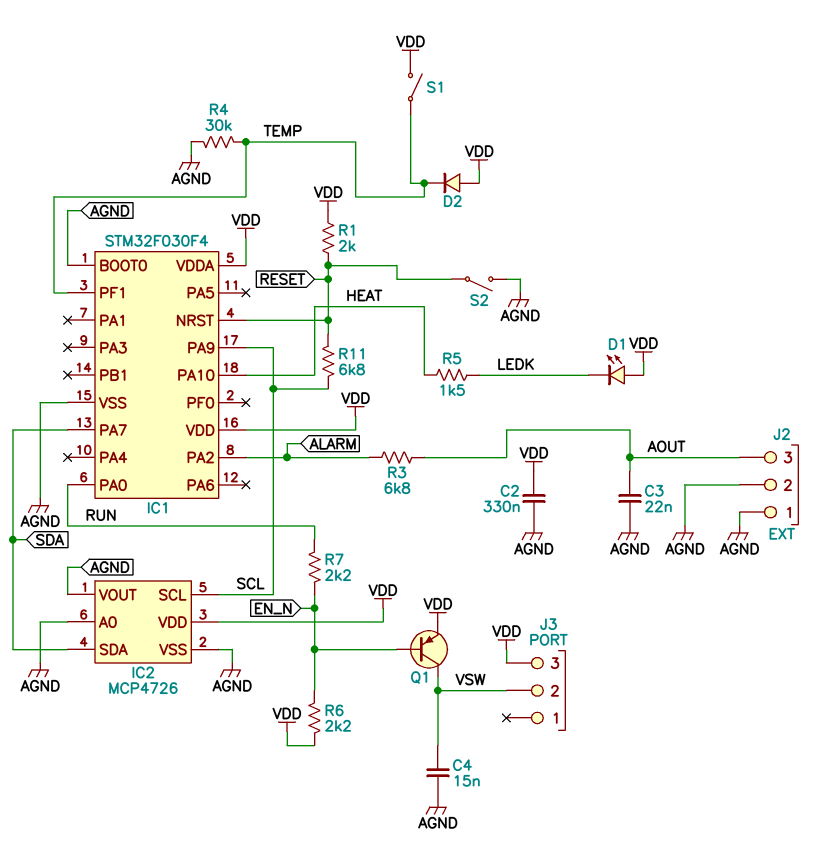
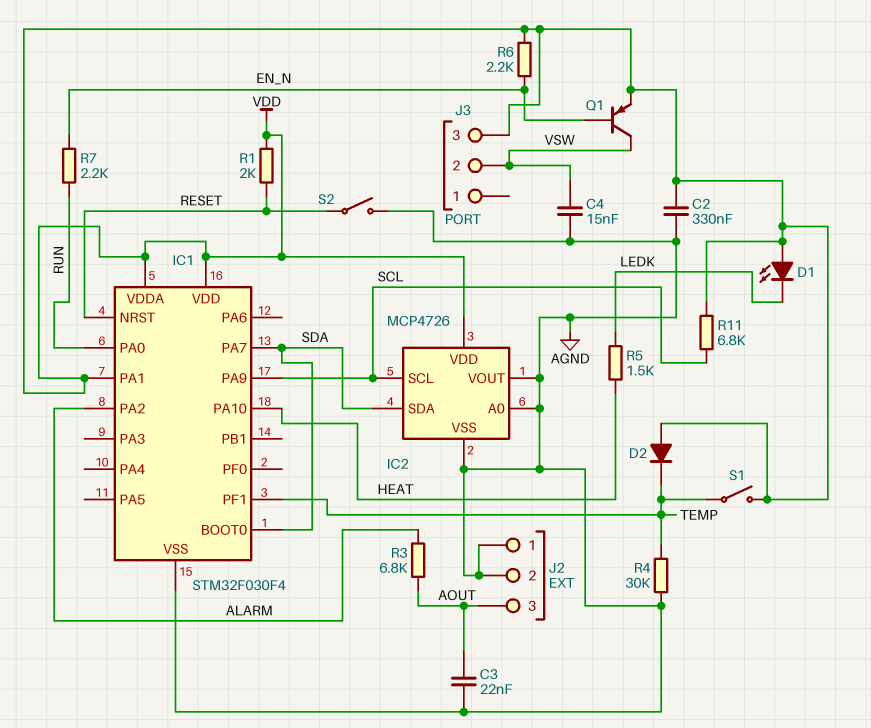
IC1 pin BOOT0: AGND -> SDA
IC1 pin PA1: none -> VDD
R11: 6.8k (RESET, SCL) -> 6.8k (SCL, VDD)

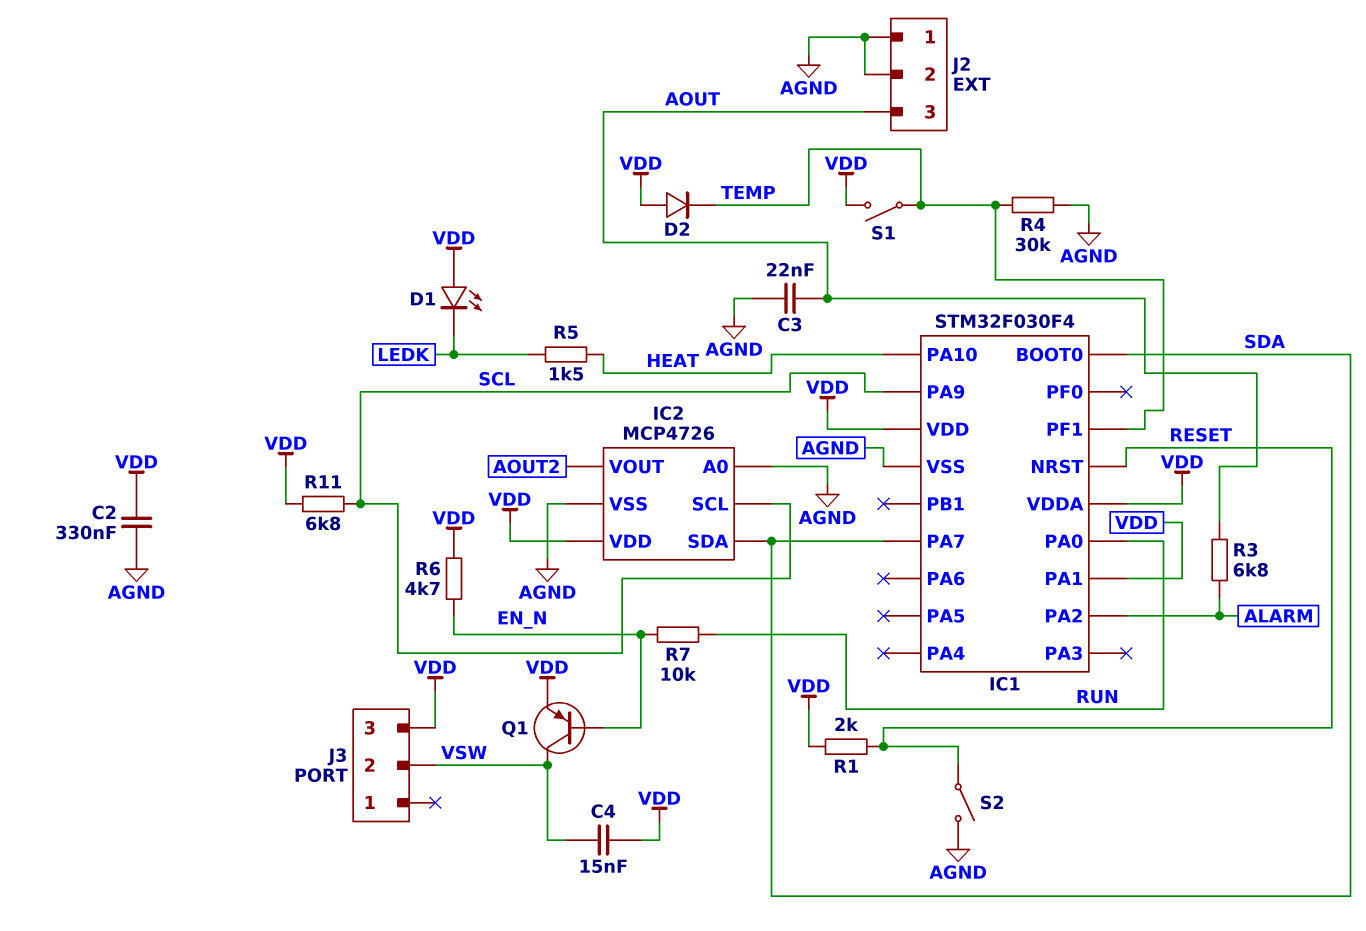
C4: 15nF (AGND, VSW) -> 15nF (VDD, VSW)
IC2 pin VOUT: AGND -> AOUT2
R6: 2.2k (EN_N, VDD) -> 4.7k (EN_N, VDD)
R7: 2.2k (EN_N, RUN) -> 10k (EN_N, RUN)

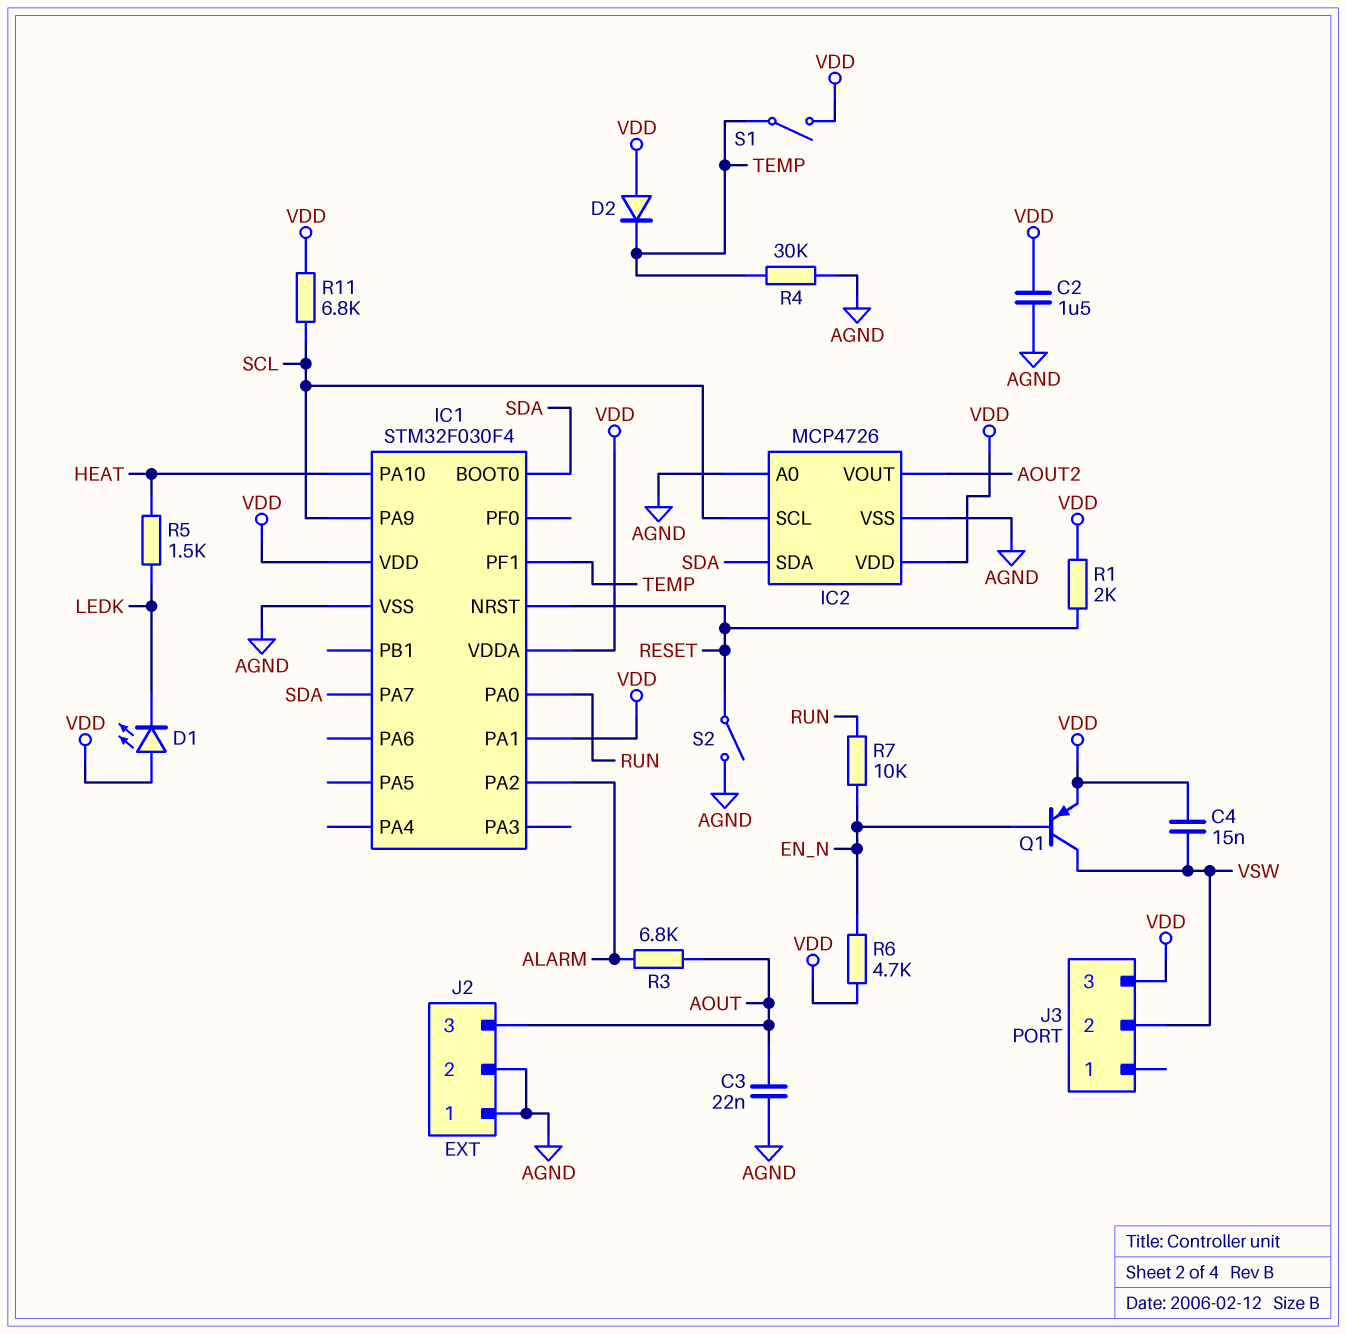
C2: 330nF (AGND, VDD) -> 1.5uF (AGND, VDD)

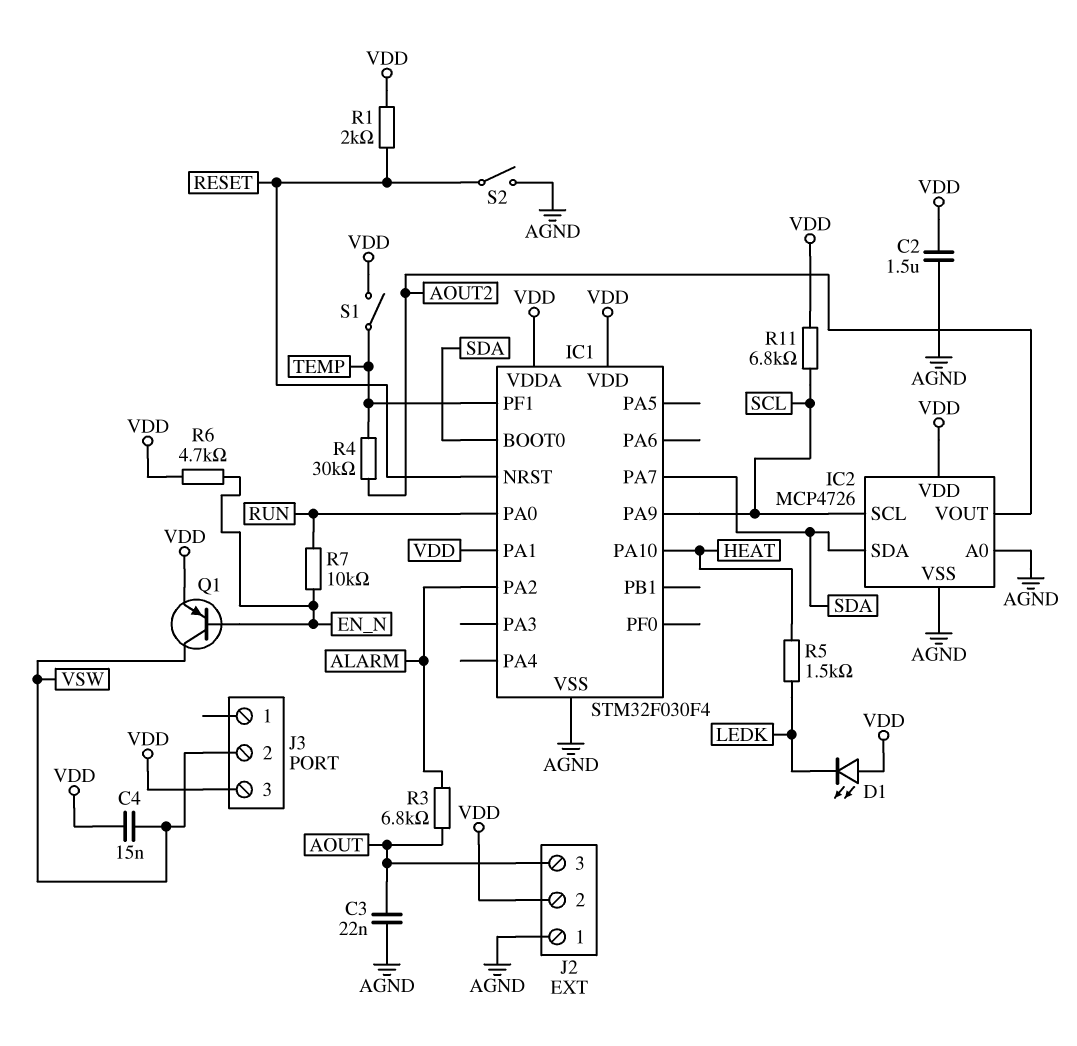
D2: diode (A VDD, K TEMP) -> none
J2 pin 2: AGND -> VDD
R4: 30k (AGND, TEMP) -> 30k (AOUT2, TEMP)

